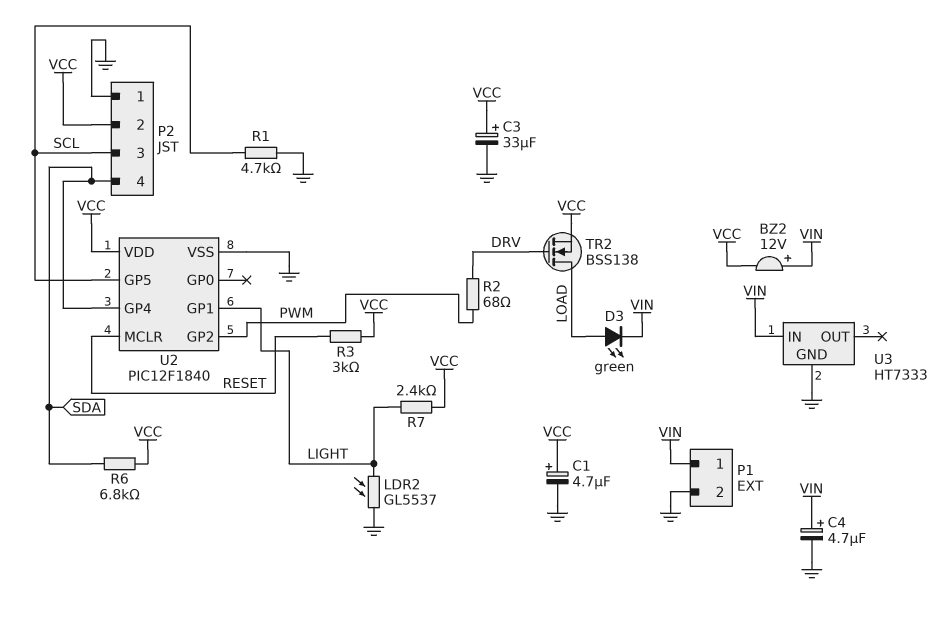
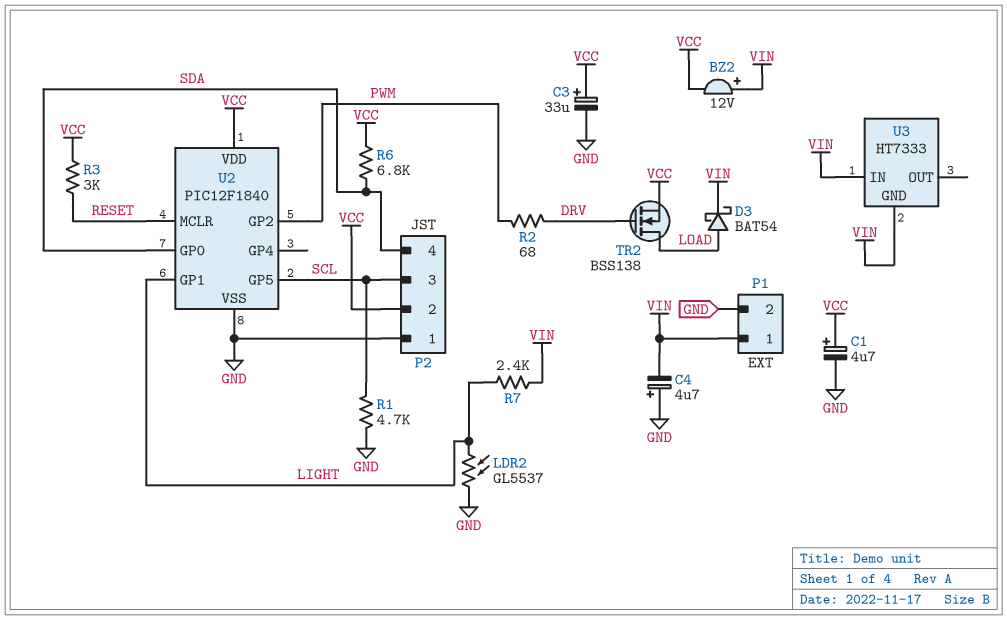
C4: 4.7uF (plus VIN, minus GND) -> 4.7uF (plus GND, minus VIN)
D3: LED green (A LOAD, K VIN) -> schottky BAT54 (A LOAD, K VIN)
R7: 2.4k (LIGHT, VCC) -> 2.4k (LIGHT, VIN)
U2 pin GP0: none -> SDA
U2 pin GP4: SDA -> none
U3 pin GND: GND -> VIN

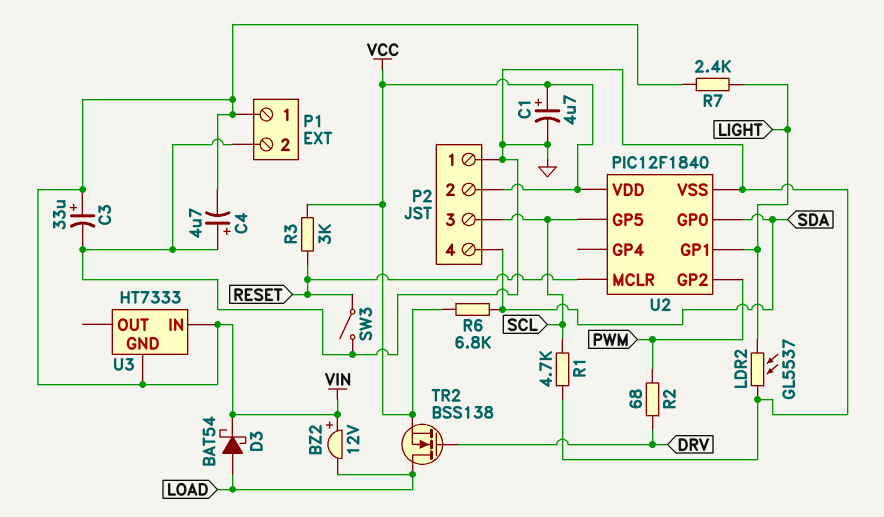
BZ2: buzzer 12V (plus VIN, minus VCC) -> buzzer 12V (plus VIN, minus LOAD)
C3: 33uF (plus VCC, minus GND) -> 33uF (plus VIN, minus GND)
SW3: none -> switch (GND, RESET)

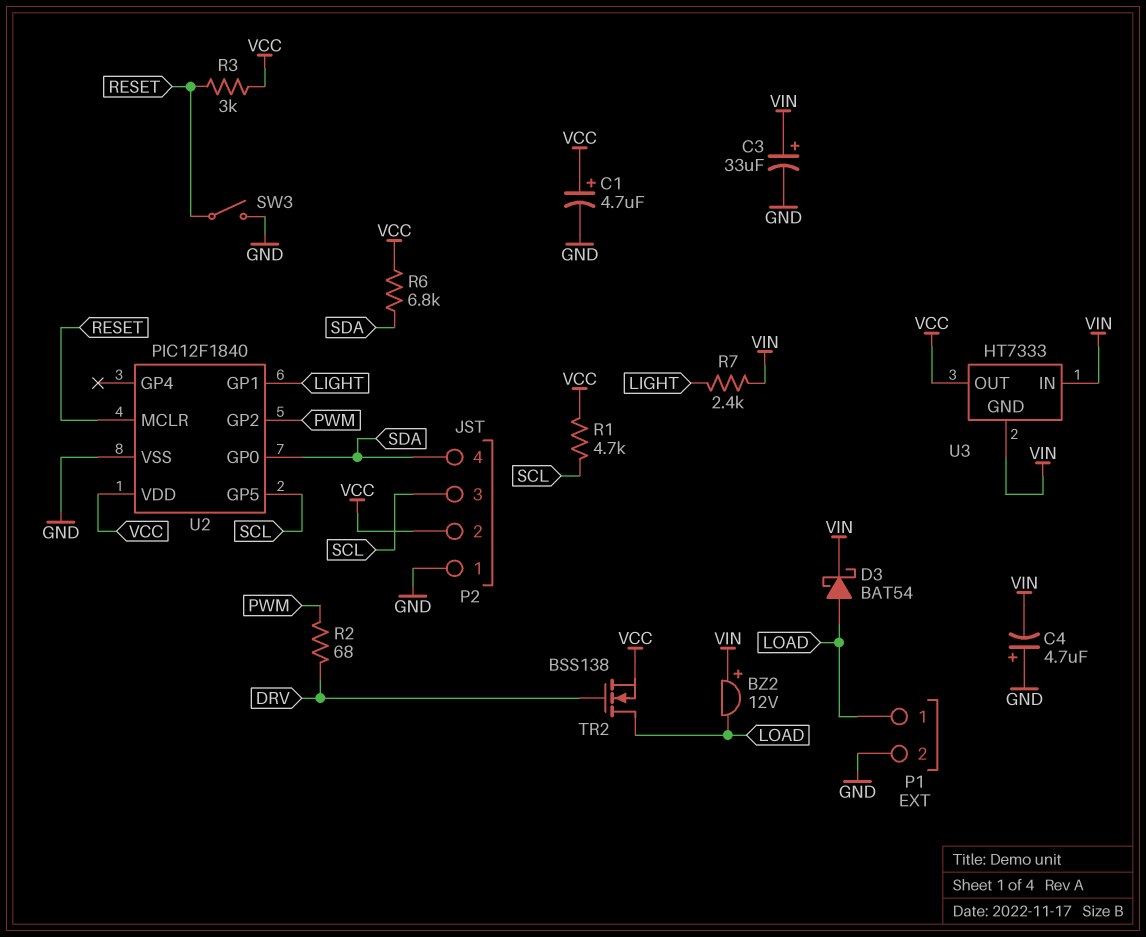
LDR2: GL5537 (GND, LIGHT) -> none
P1 pin 1: VIN -> LOAD
R1: 4.7k (GND, SCL) -> 4.7k (SCL, VCC)
U3 pin OUT: none -> VCC

